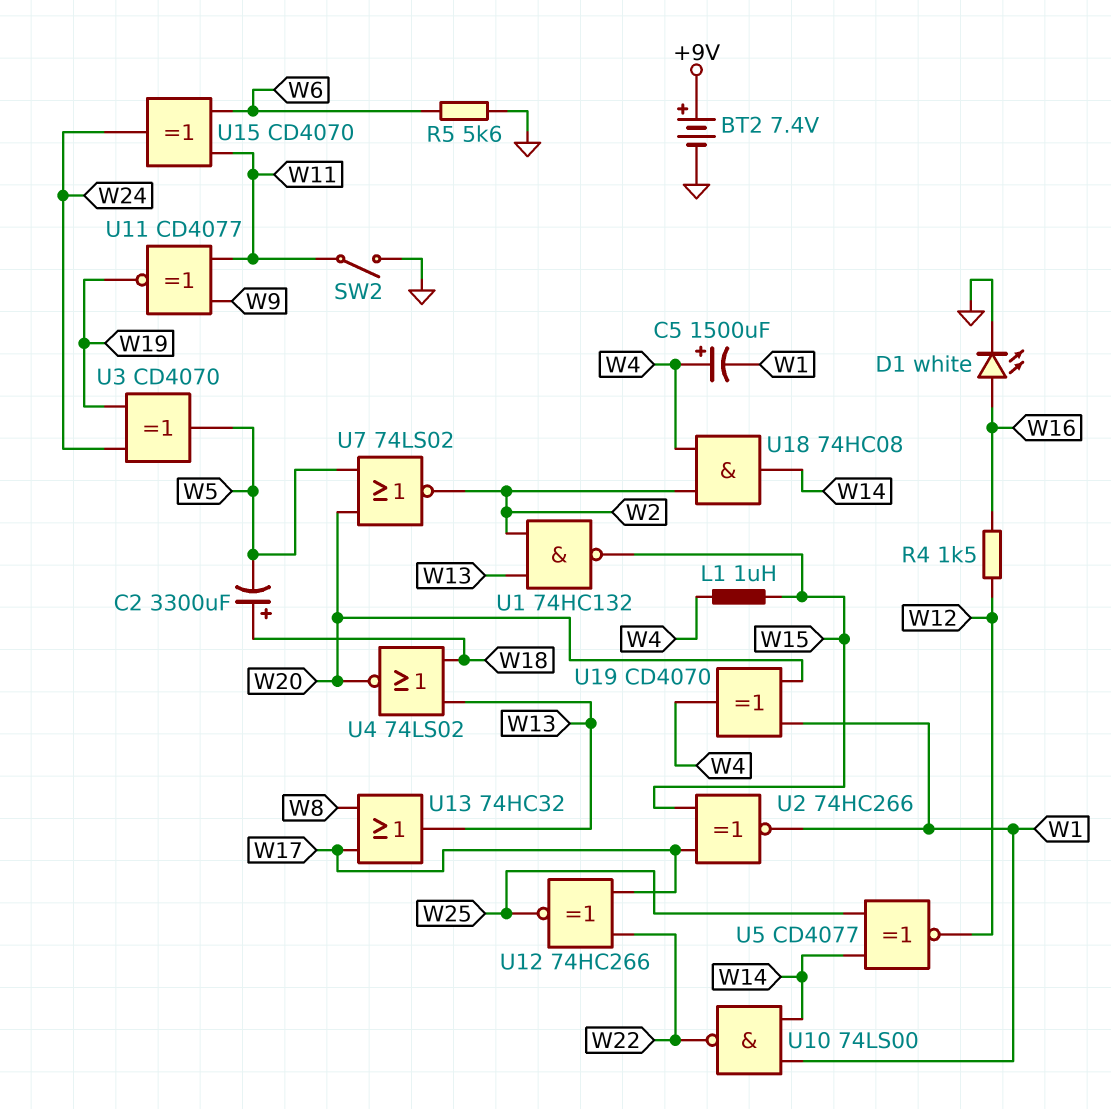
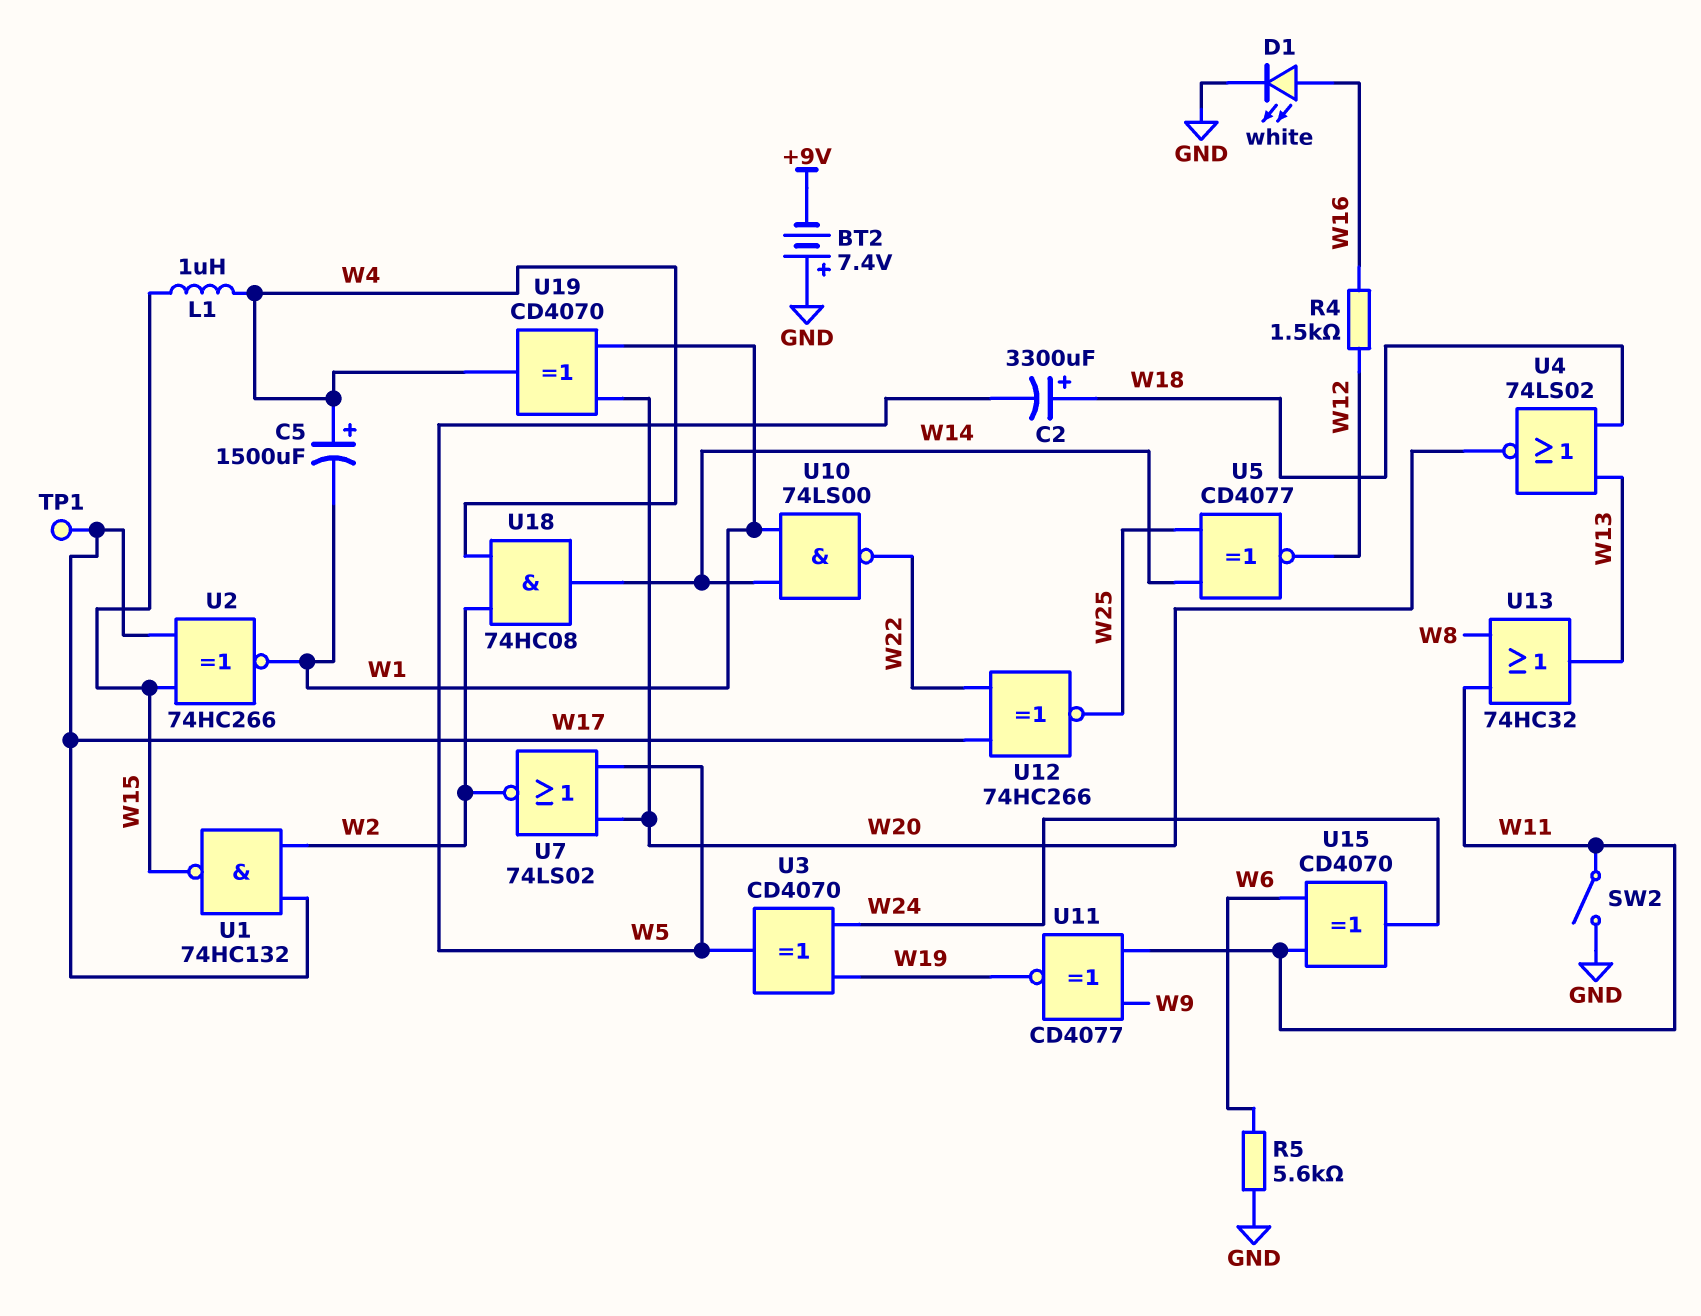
BT2: 7.4V (plus +9V, minus GND) -> 7.4V (plus GND, minus +9V)
TP1: none -> test point (W17)
U1: NAND 74HC132 (in W2, in W13, out W15) -> NAND 74HC132 (in W2, in W17, out W15)
U13: OR 74HC32 (in W8, in W17, out W13) -> OR 74HC32 (in W8, in W11, out W13)

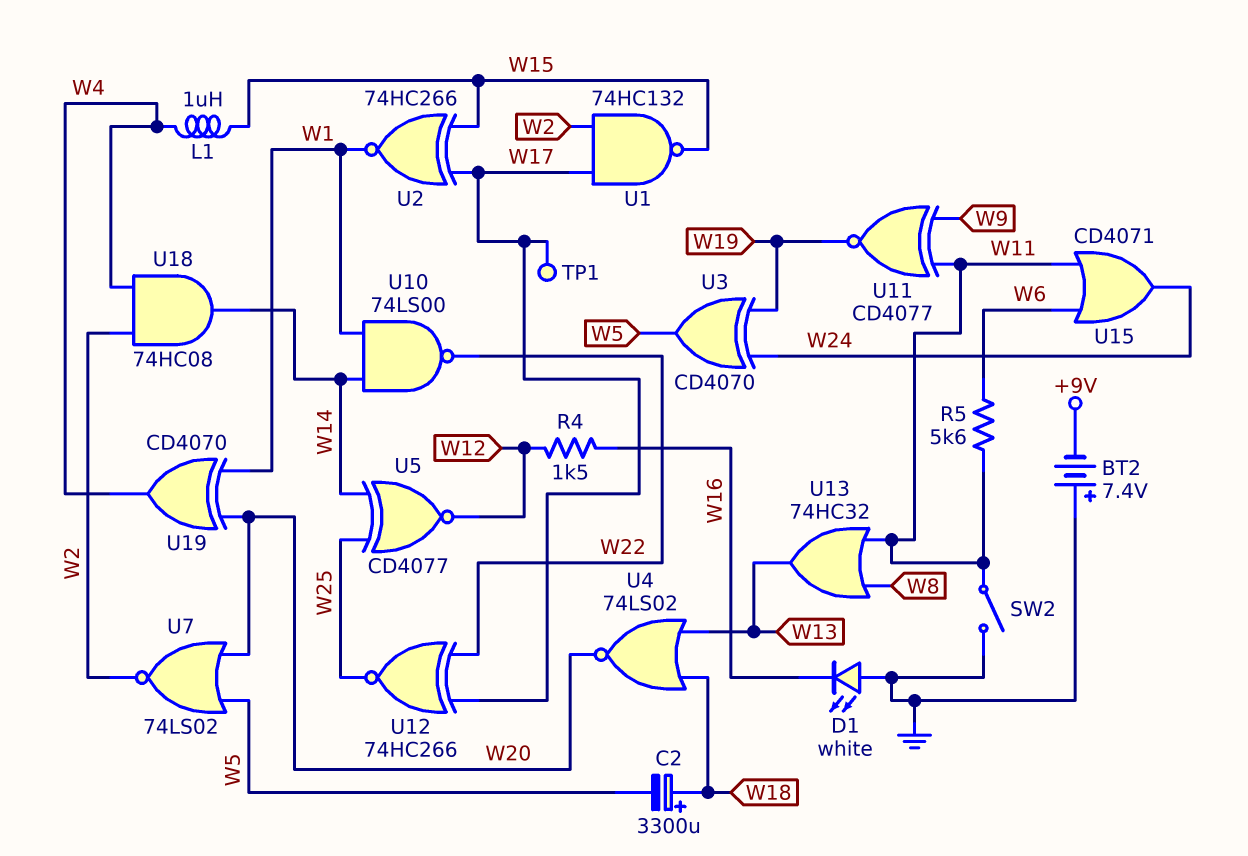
C5: 1500uF (plus W4, minus W1) -> none
D1: LED white (A W16, K GND) -> LED white (A GND, K W16)
R5: 5.6k (GND, W6) -> 5.6k (W6, W11)
U15: XOR CD4070 (in W6, in W11, out W24) -> OR CD4071 (in W6, in W11, out W24)

